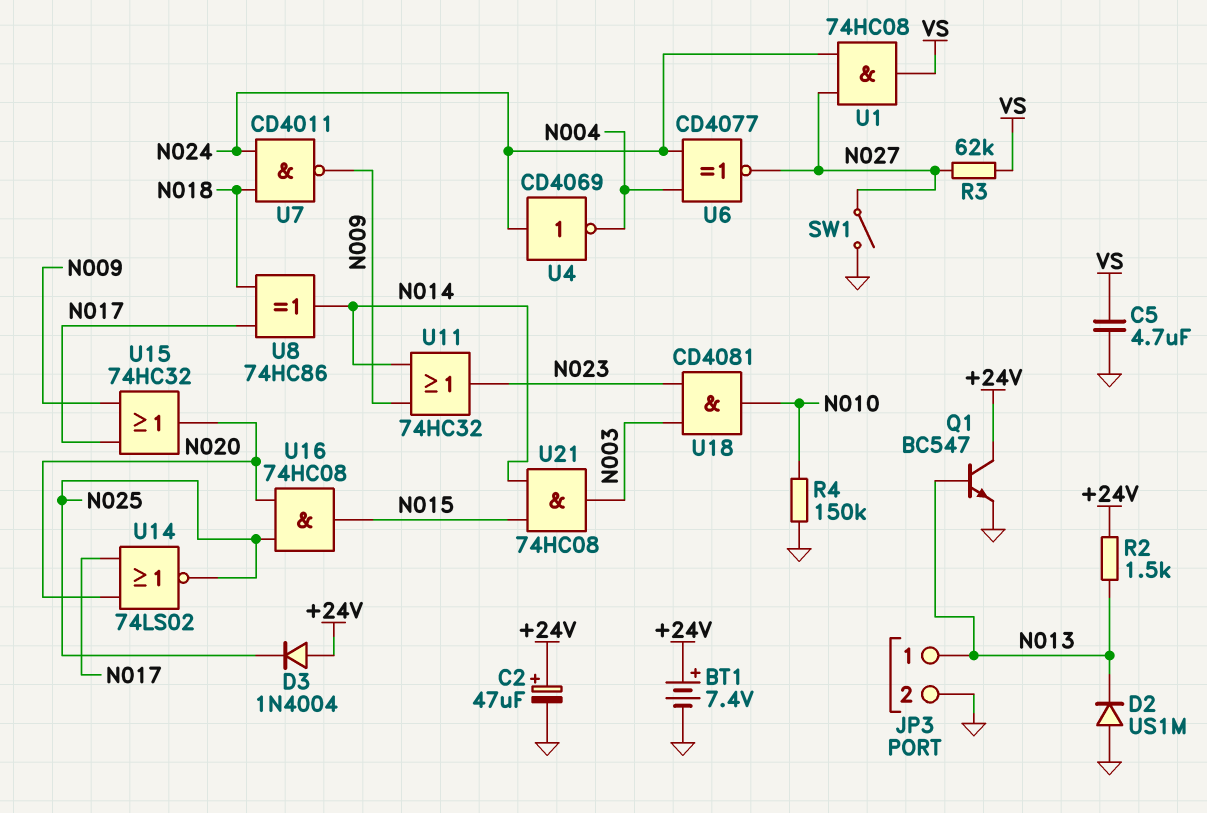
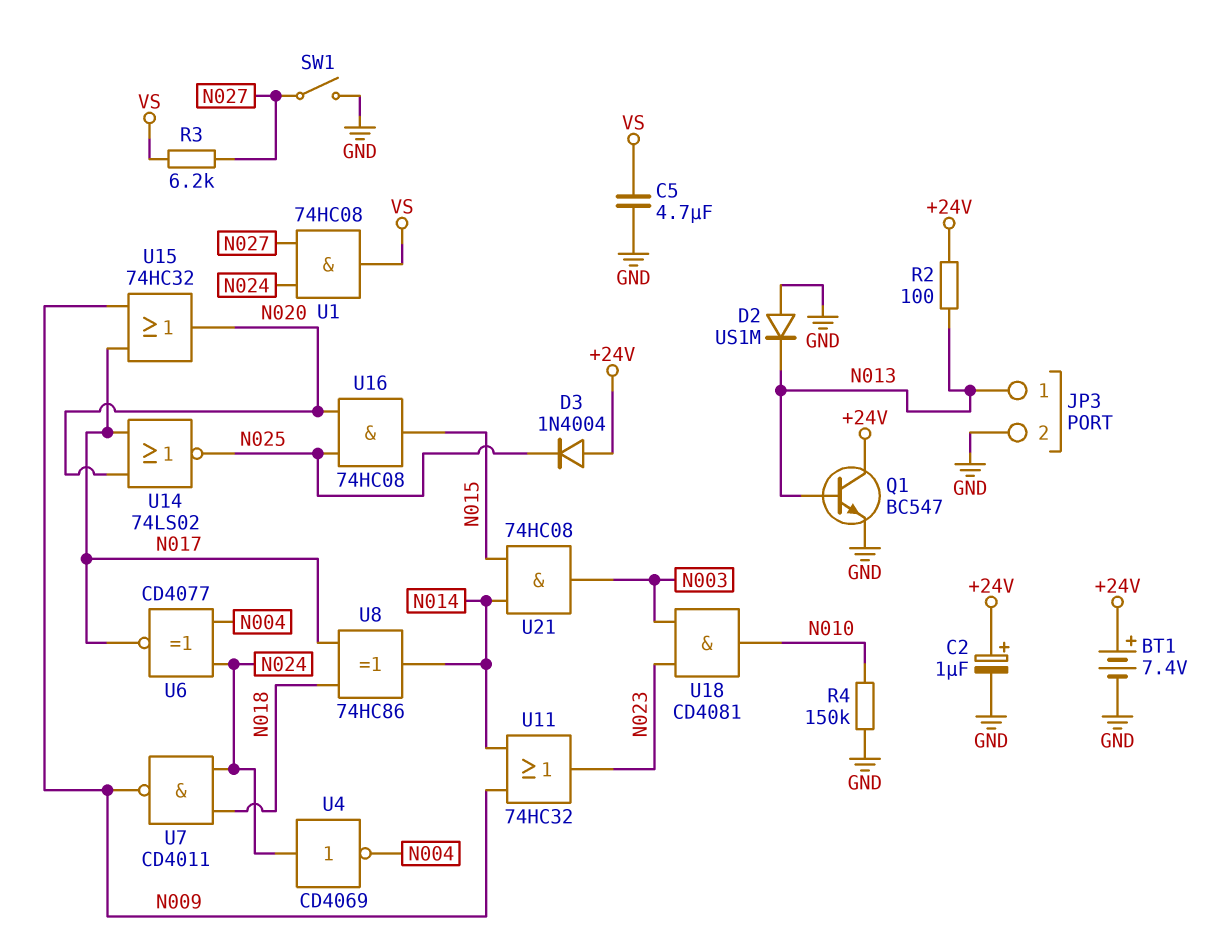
C2: 47uF (plus +24V, minus GND) -> 1uF (plus +24V, minus GND)
R2: 1.5k (+24V, N013) -> 100 (+24V, N013)
R3: 62k (N027, VS) -> 6.2k (N027, VS)
U6: XNOR CD4077 (in N004, in N024, out N027) -> XNOR CD4077 (in N004, in N024, out N017)

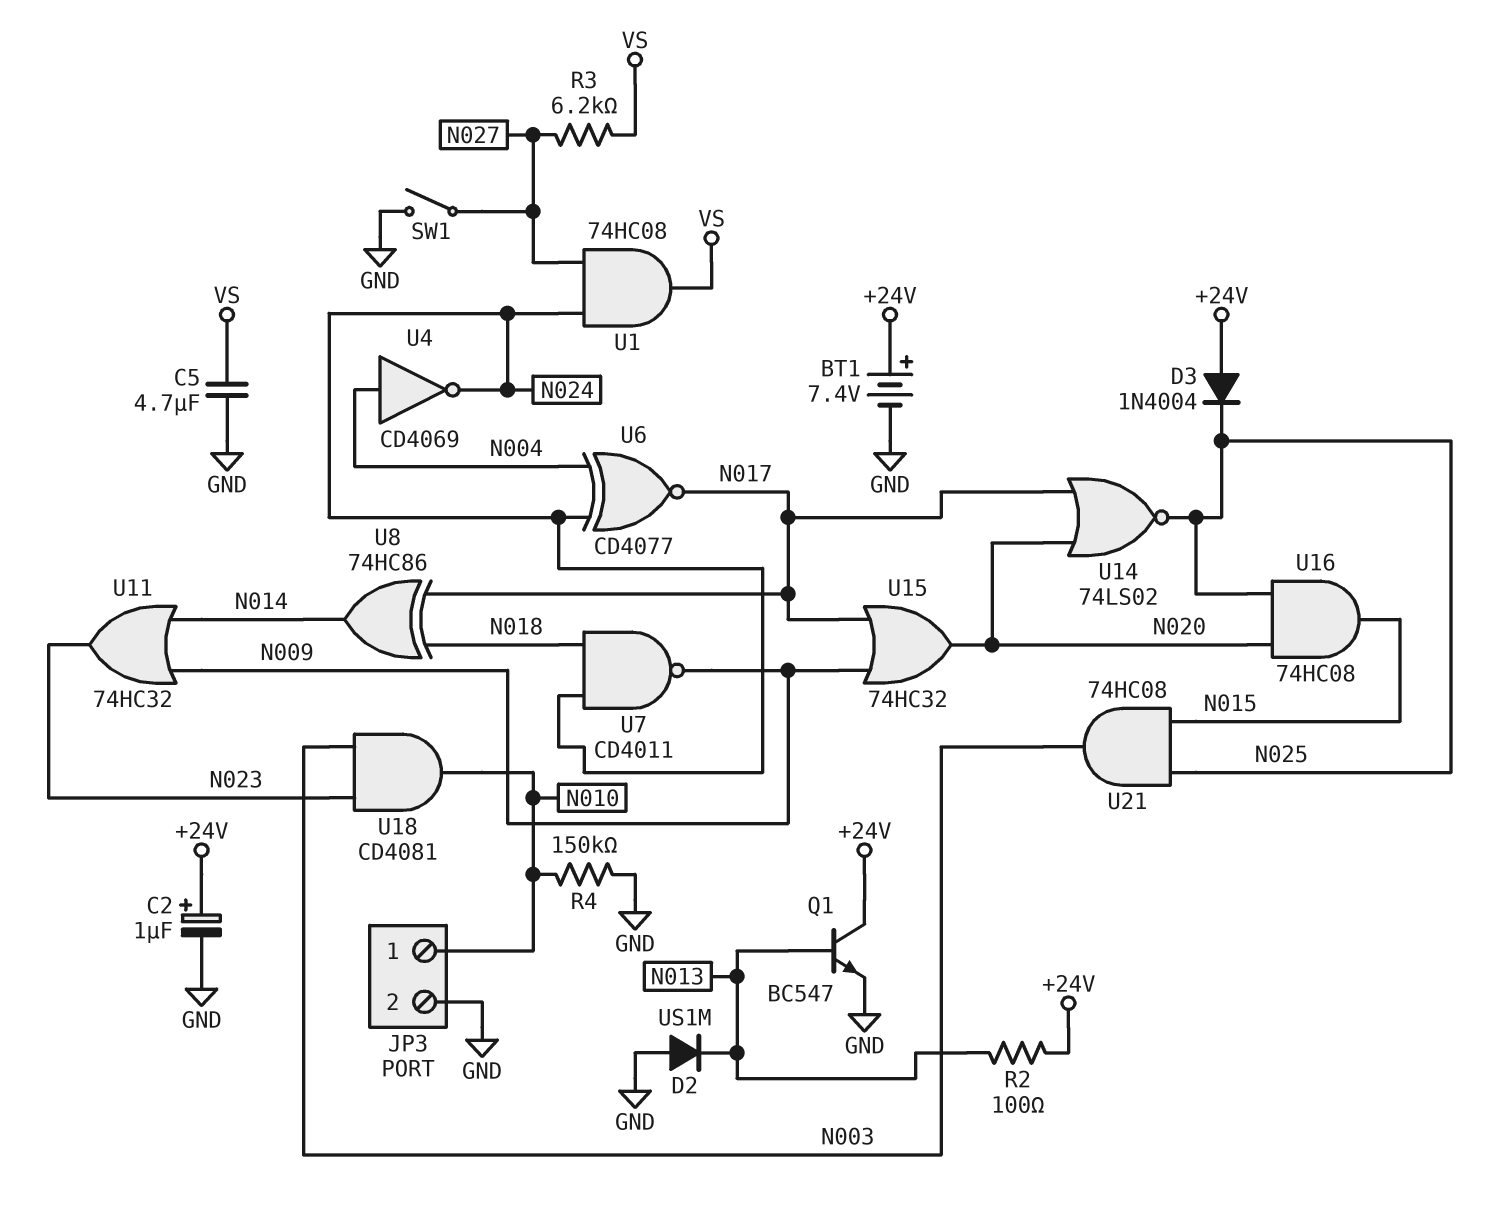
JP3 pin 1: N013 -> N010
U4: NOT CD4069 (in N024, out N004) -> NOT CD4069 (in N004, out N024)
U21: AND 74HC08 (in N014, in N015, out N003) -> AND 74HC08 (in N015, in N025, out N003)

